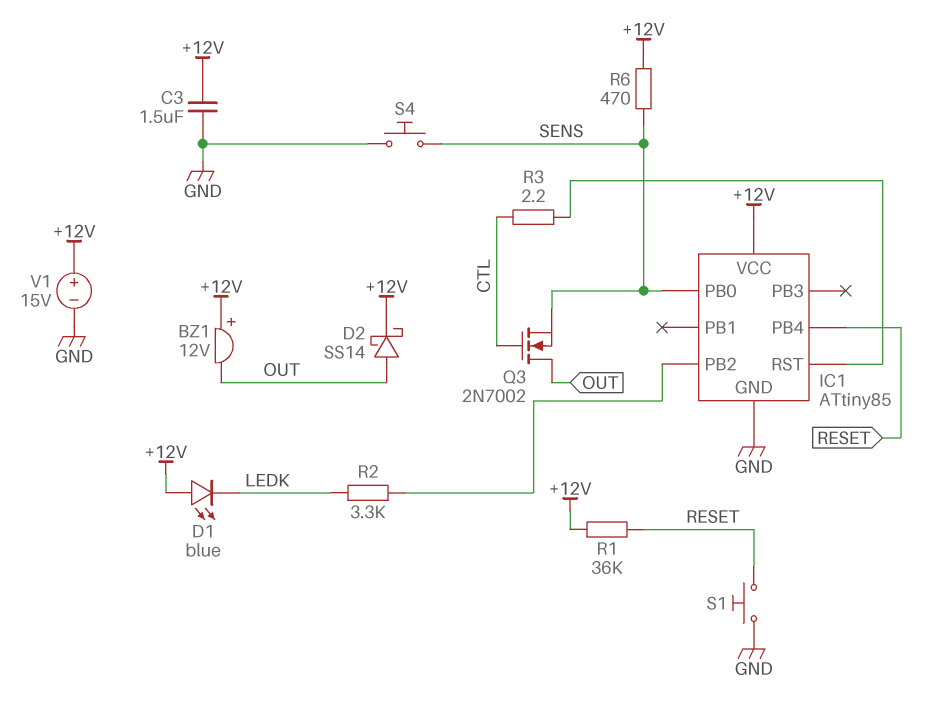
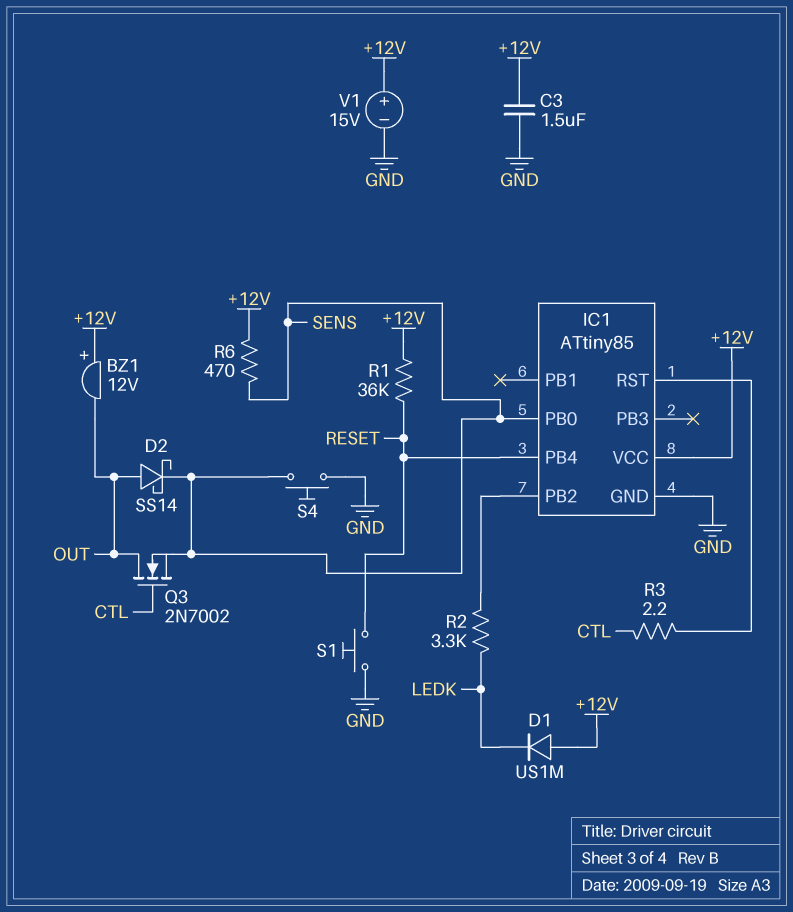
D1: LED blue (A +12V, K LEDK) -> diode US1M (A +12V, K LEDK)
D2: schottky SS14 (A OUT, K +12V) -> schottky SS14 (A OUT, K SENS)

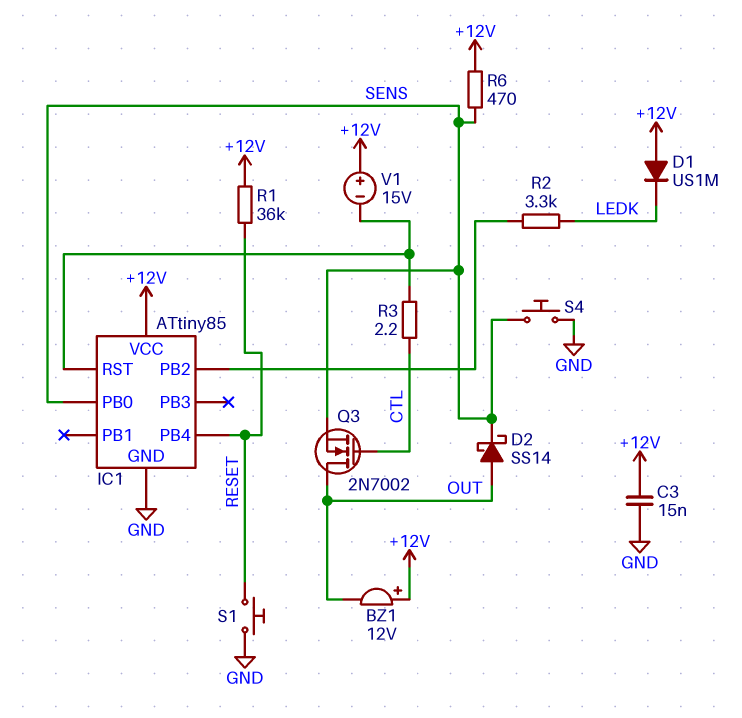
C3: 1.5uF (+12V, GND) -> 15nF (+12V, GND)
V1: 15V (plus +12V, minus GND) -> 15V (plus +12V, minus IC1/RST)

